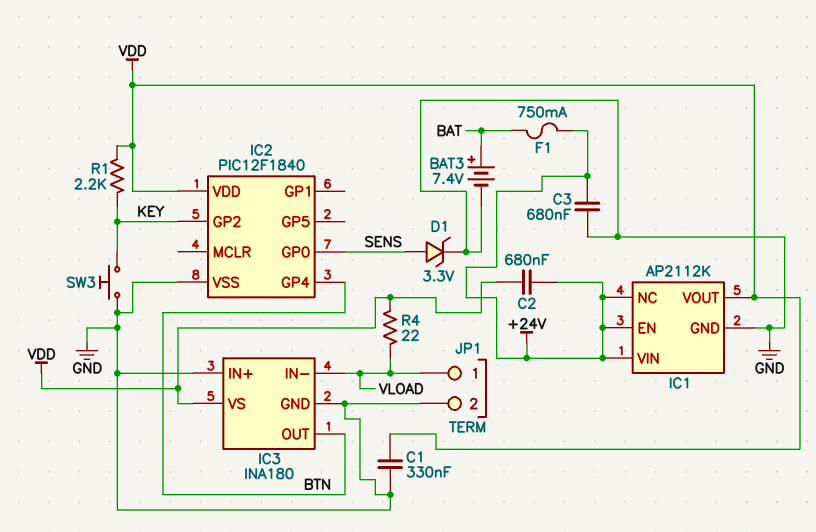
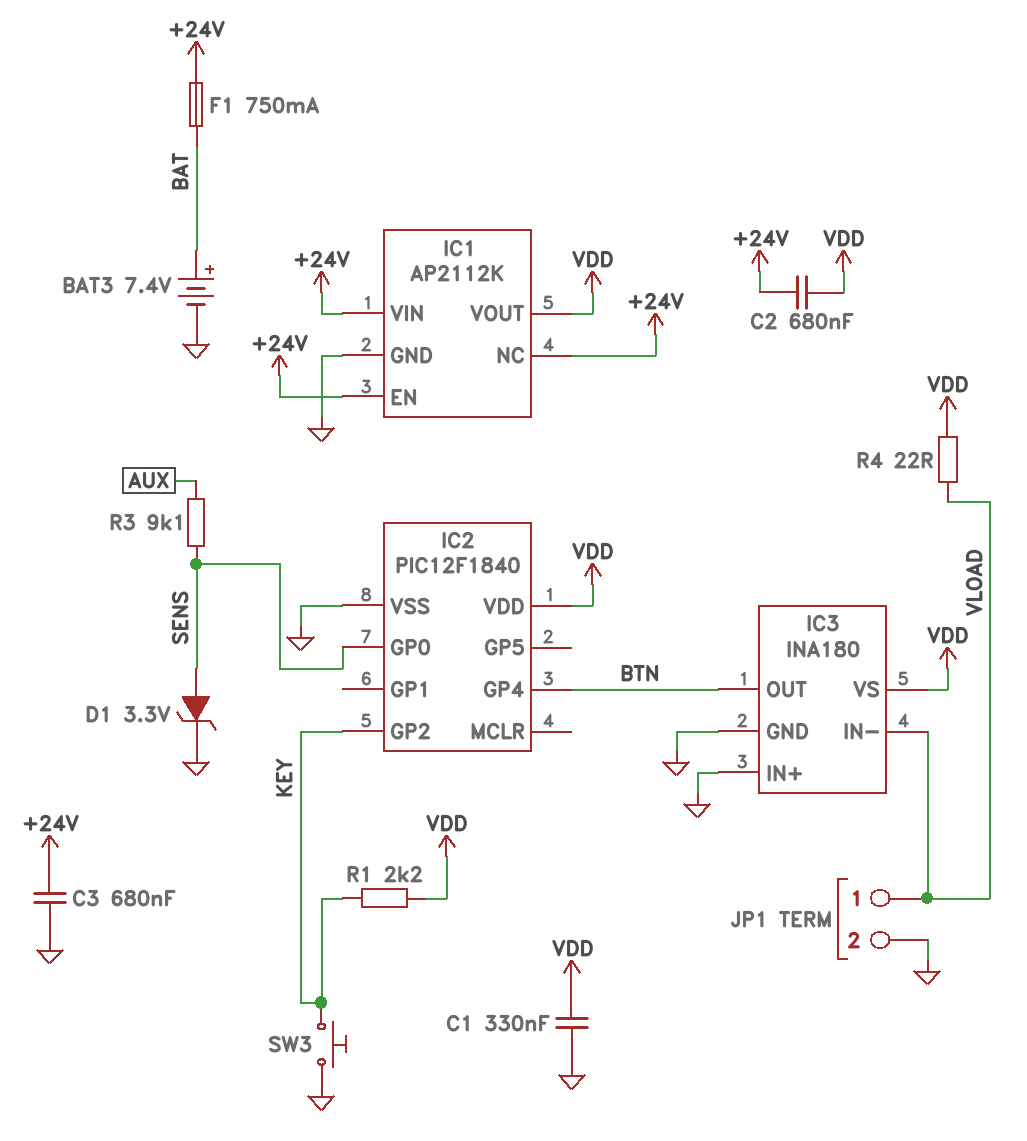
R3: none -> 9.1k (AUX, SENS)

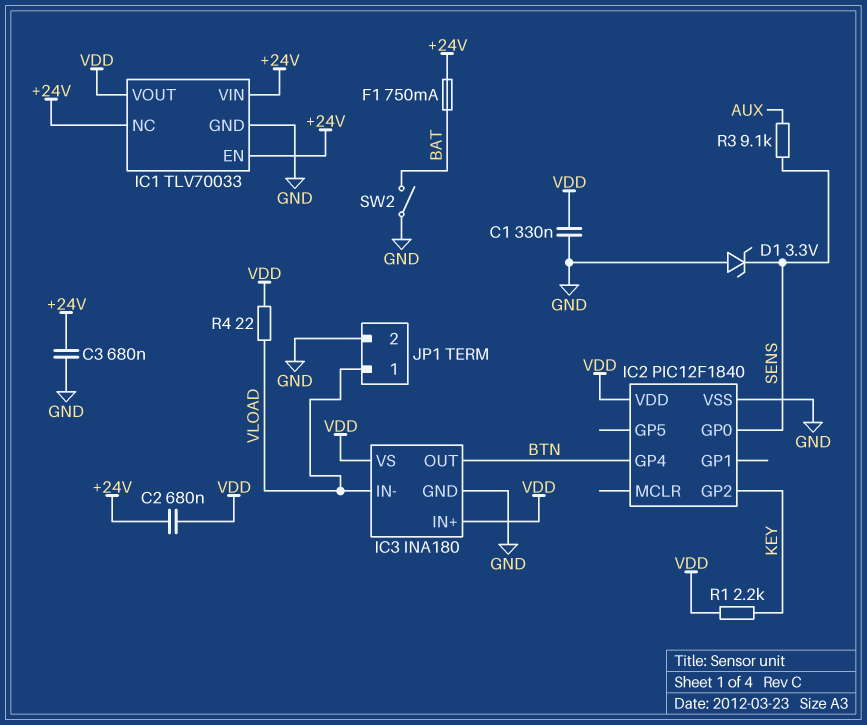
BAT3: 7.4V (plus BAT, minus GND) -> none
D1: zener 3.3V (A SENS, K GND) -> zener 3.3V (A GND, K SENS)
IC1: AP2112K -> TLV70033
IC3 pin IN+: GND -> VDD
SW2: none -> switch (BAT, GND)
SW3: button (GND, KEY) -> none

